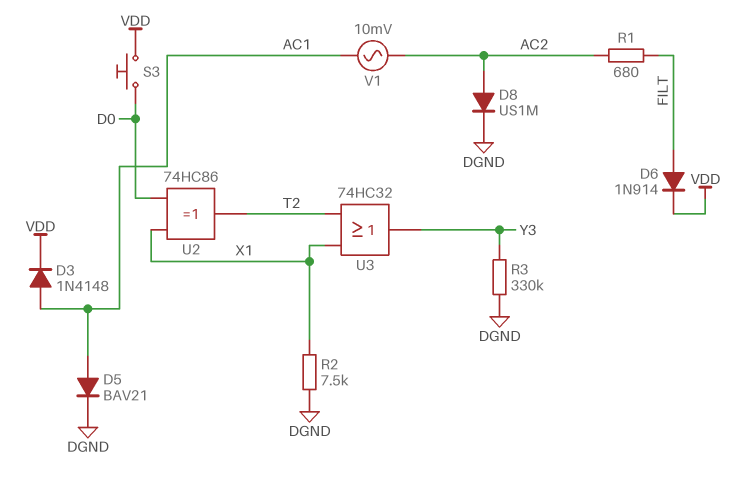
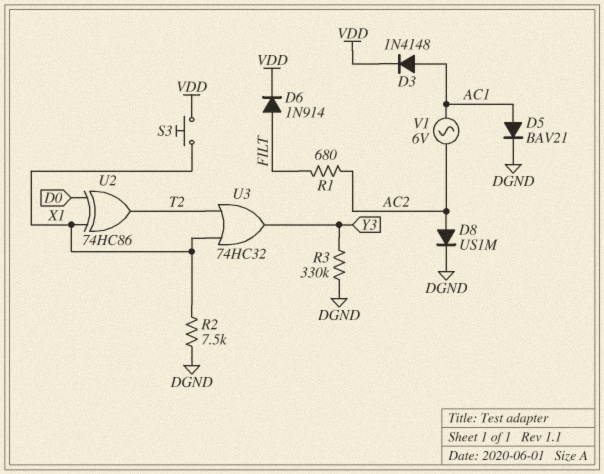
S3: button (D0, VDD) -> button (VDD, X1)
V1: AC 10mV (AC1, AC2) -> AC 6V (AC1, AC2)

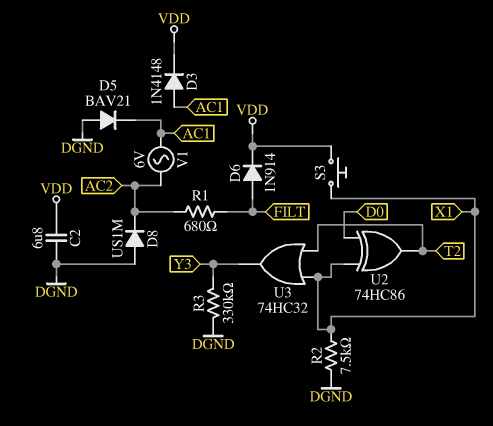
C2: none -> 6.8uF (DGND, VDD)
D5: diode BAV21 (A AC1, K DGND) -> diode BAV21 (A DGND, K AC1)
D8: diode US1M (A AC2, K DGND) -> diode US1M (A DGND, K AC2)

